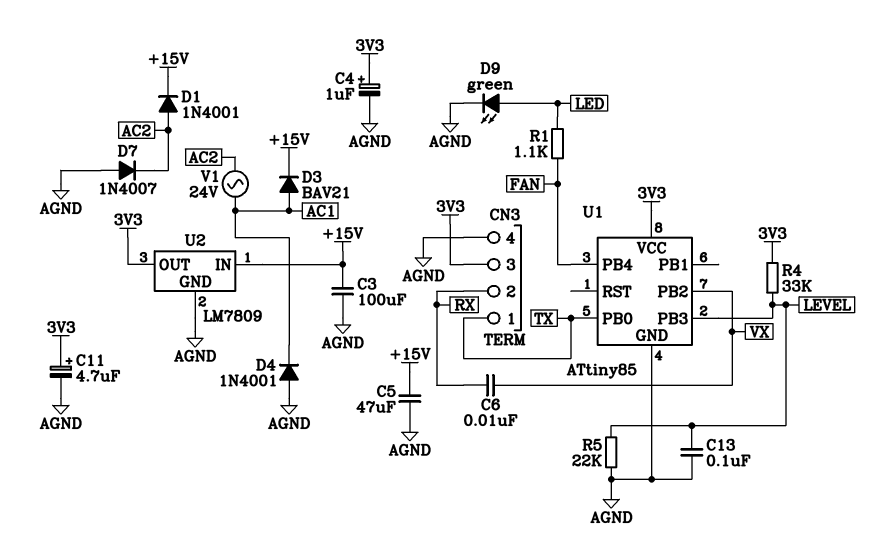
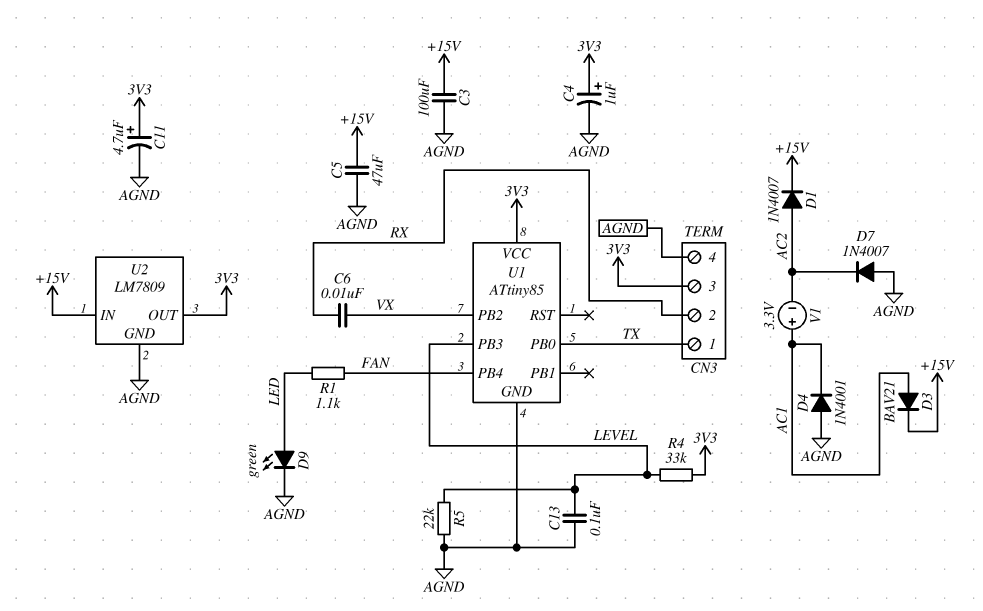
D1: diode 1N4001 (A AC2, K +15V) -> diode 1N4007 (A AC2, K +15V)
V1: AC 24V (AC1, AC2) -> 3.3V (plus AC1, minus AC2)

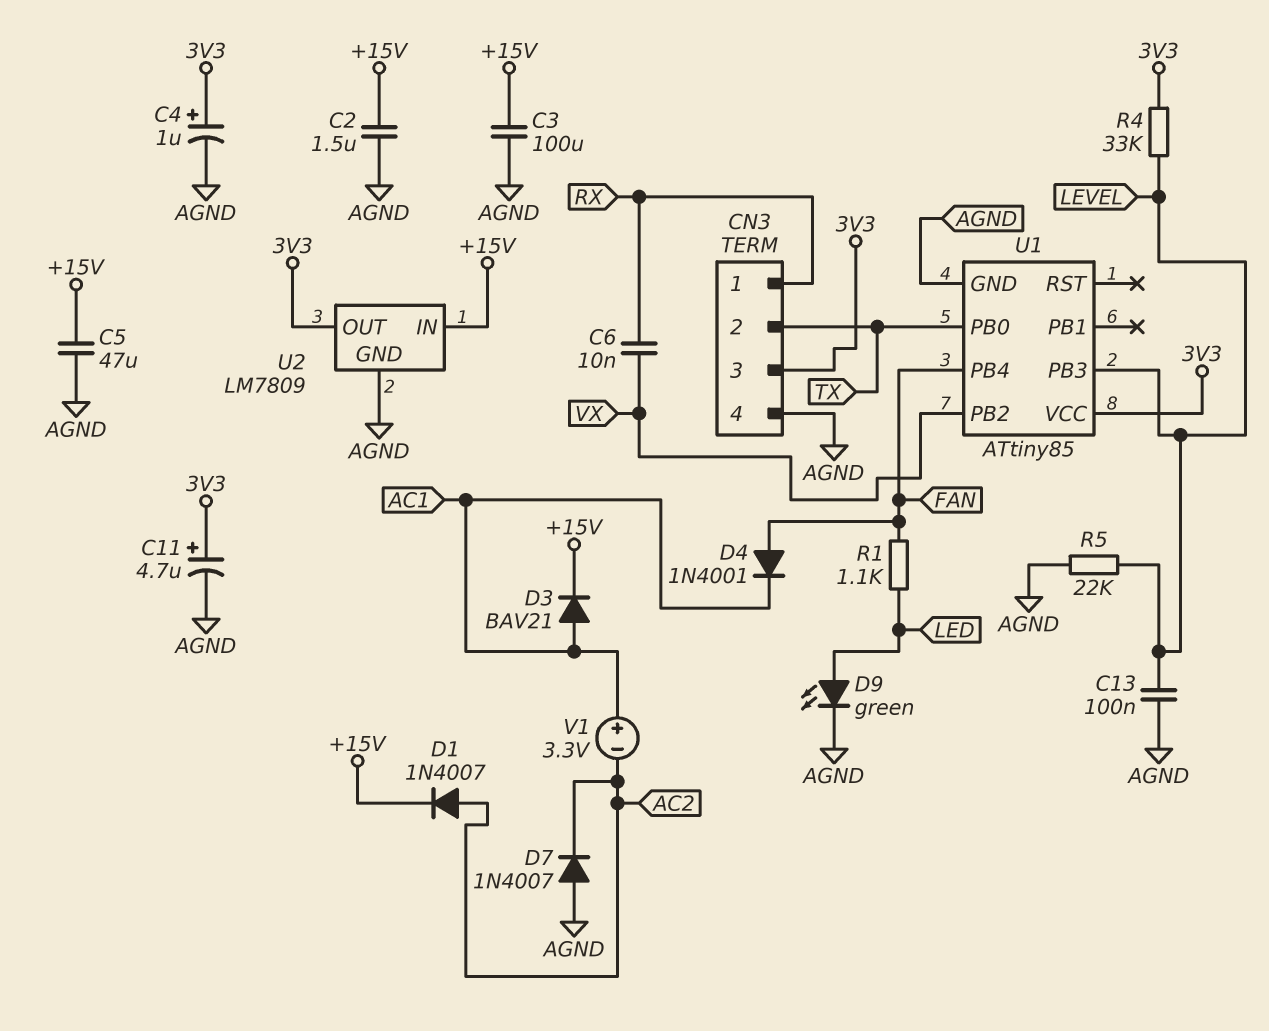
C2: none -> 1.5uF (+15V, AGND)
CN3 pin 1: TX -> RX
CN3 pin 2: RX -> TX
D4: diode 1N4001 (A AGND, K AC1) -> diode 1N4001 (A FAN, K AC1)

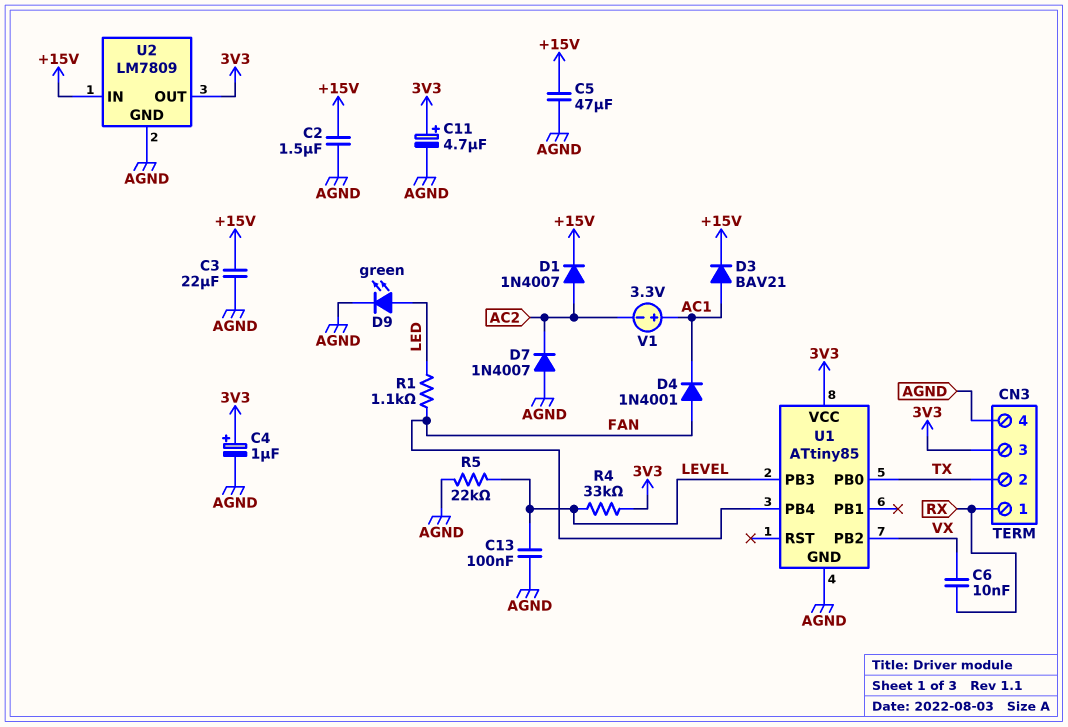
C3: 100uF (+15V, AGND) -> 22uF (+15V, AGND)

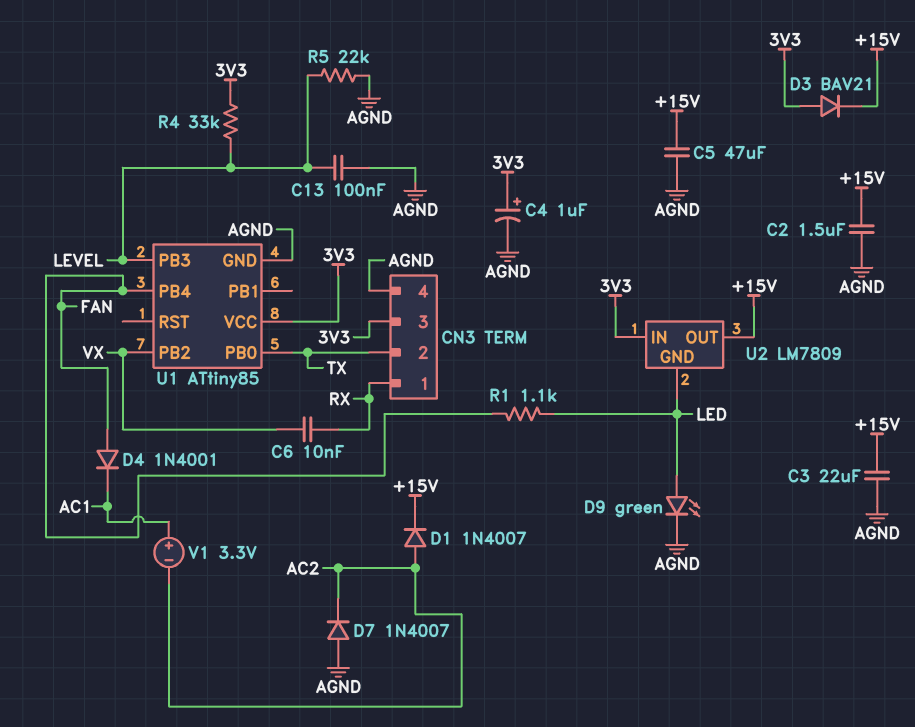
C11: 4.7uF (plus 3V3, minus AGND) -> none
D3: diode BAV21 (A AC1, K +15V) -> diode BAV21 (A 3V3, K +15V)
U2 pin GND: AGND -> LED
U2 pin IN: +15V -> 3V3
U2 pin OUT: 3V3 -> +15V

